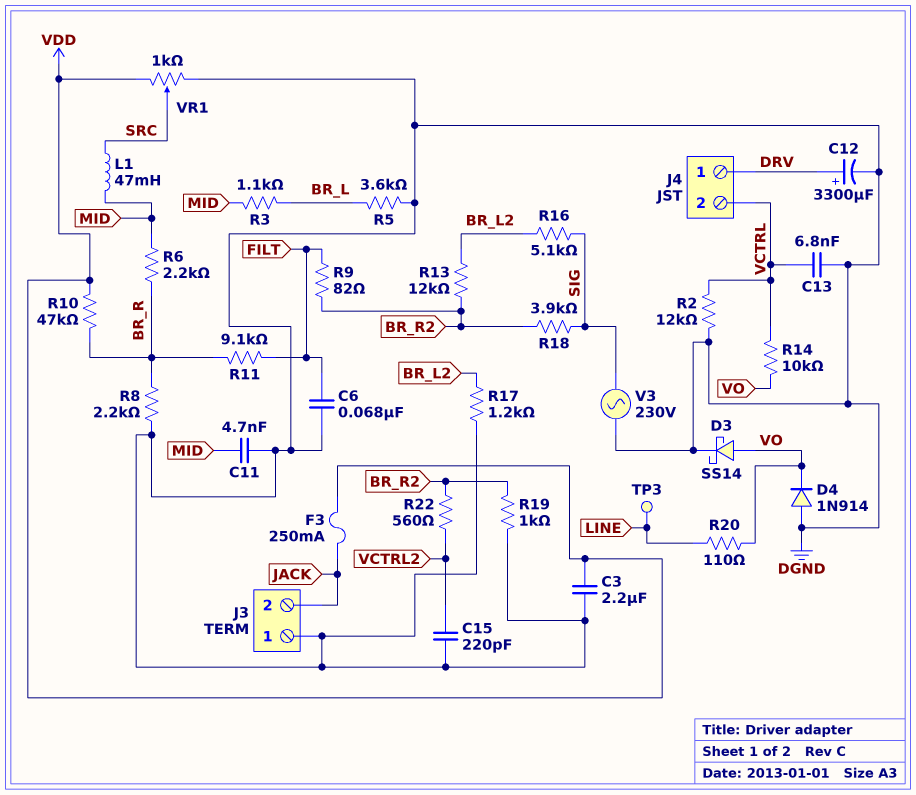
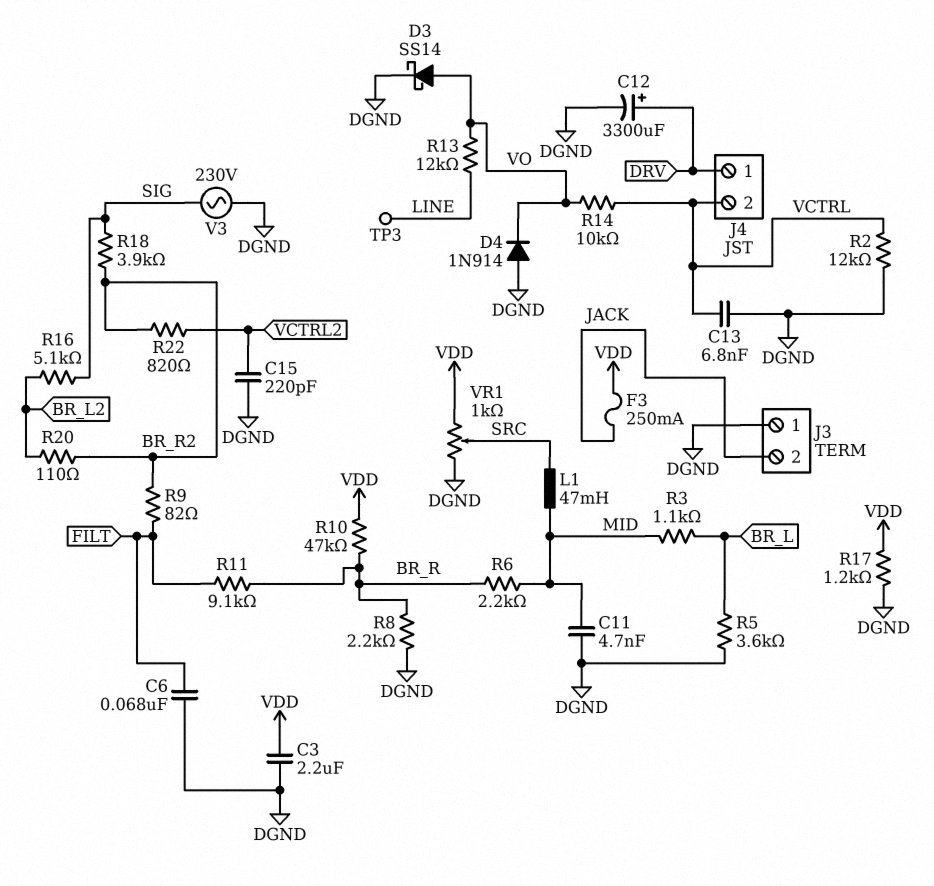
R13: 12k (BR_L2, BR_R2) -> 12k (LINE, VO)
R17: 1.2k (BR_L2, DGND) -> 1.2k (DGND, VDD)
R19: 1k (BR_R2, DGND) -> none
R20: 110 (LINE, VO) -> 110 (BR_L2, BR_R2)
R22: 560 (BR_R2, VCTRL2) -> 820 (BR_R2, VCTRL2)

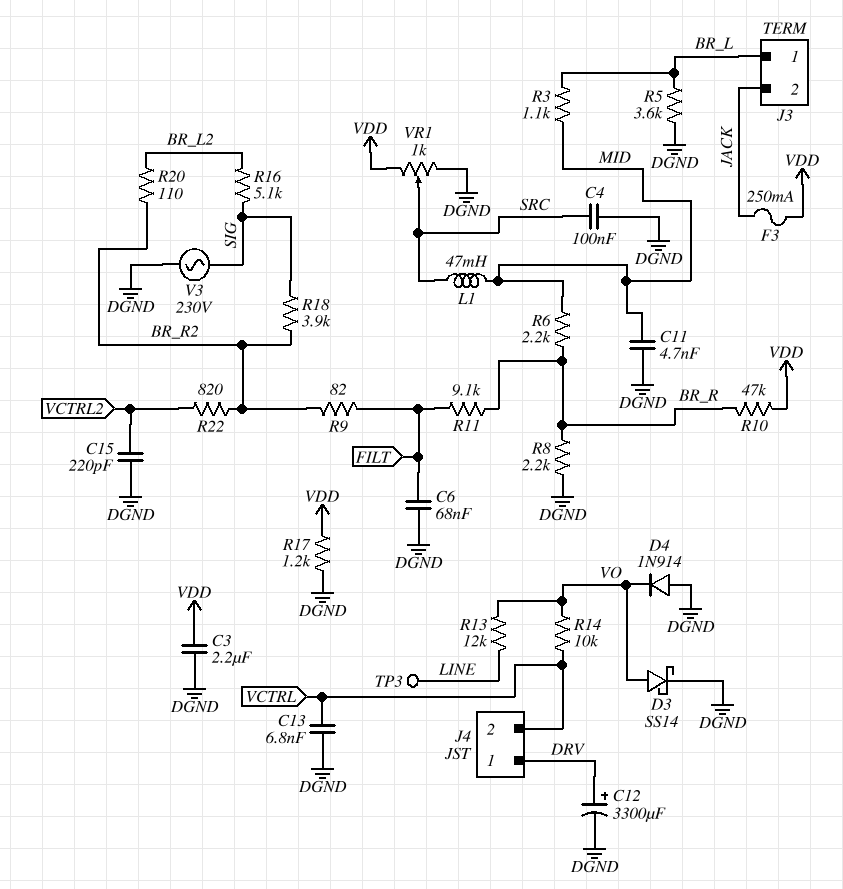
C4: none -> 100nF (DGND, SRC)
J3 pin 1: DGND -> BR_L
R2: 12k (DGND, VCTRL) -> none

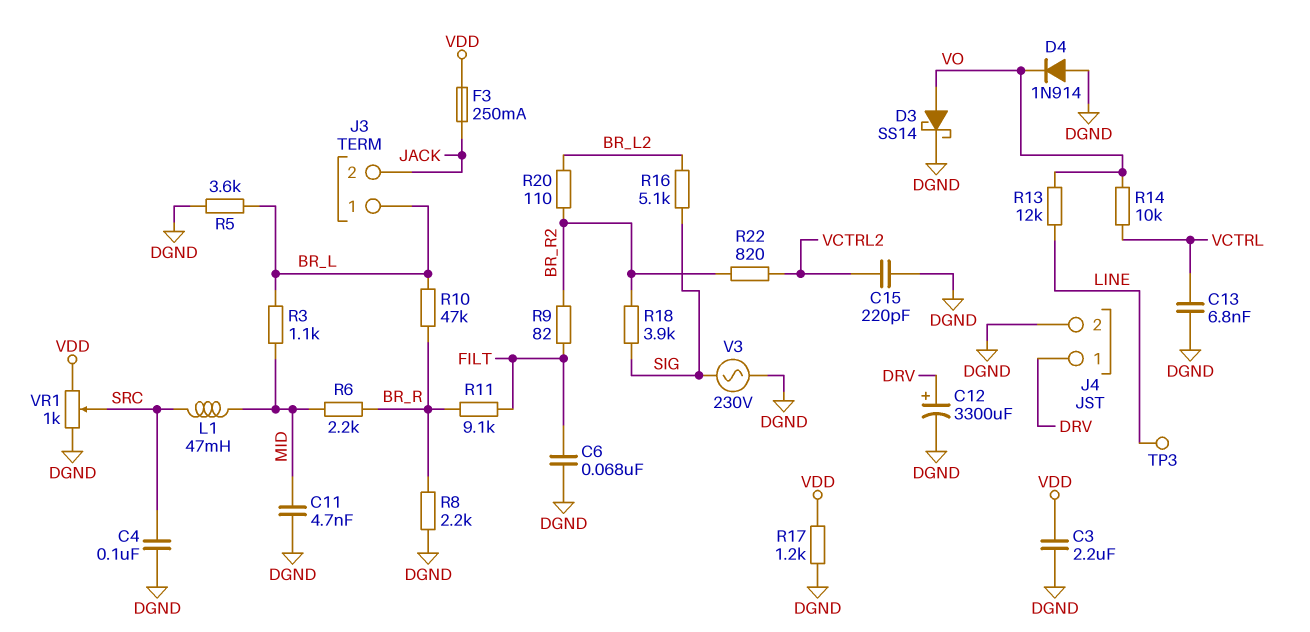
J4 pin 2: VCTRL -> DGND
R10: 47k (BR_R, VDD) -> 47k (BR_L, BR_R)

